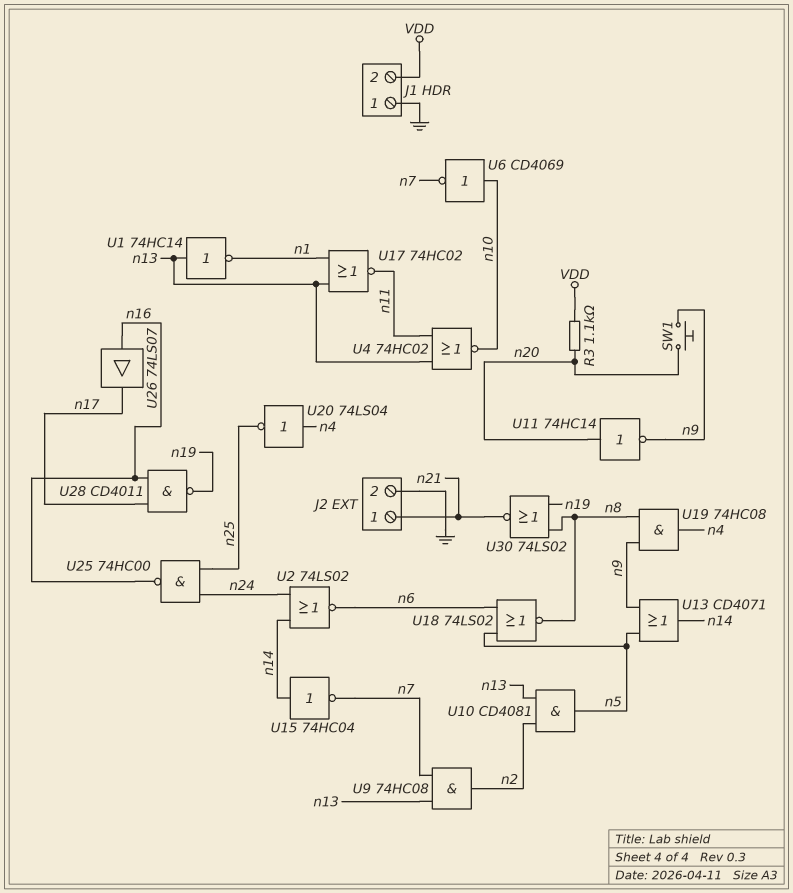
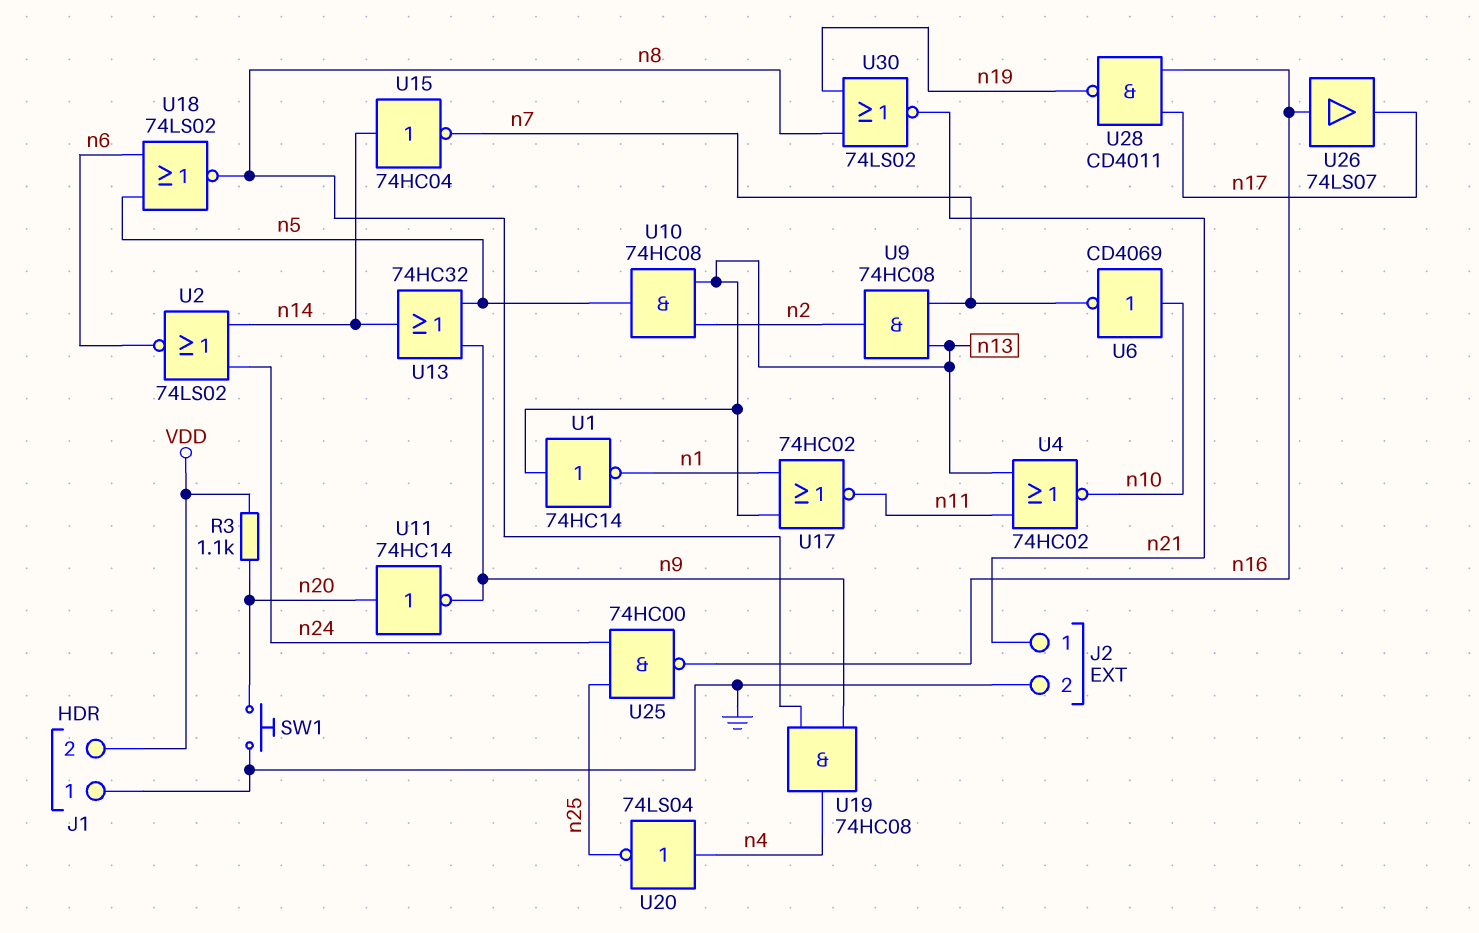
SW1: button (n9, n20) -> button (GND, n20)
U10: AND CD4081 (in n2, in n13, out n5) -> AND 74HC08 (in n2, in n13, out n5)
U13: OR CD4071 (in n5, in n9, out n14) -> OR 74HC32 (in n5, in n9, out n14)

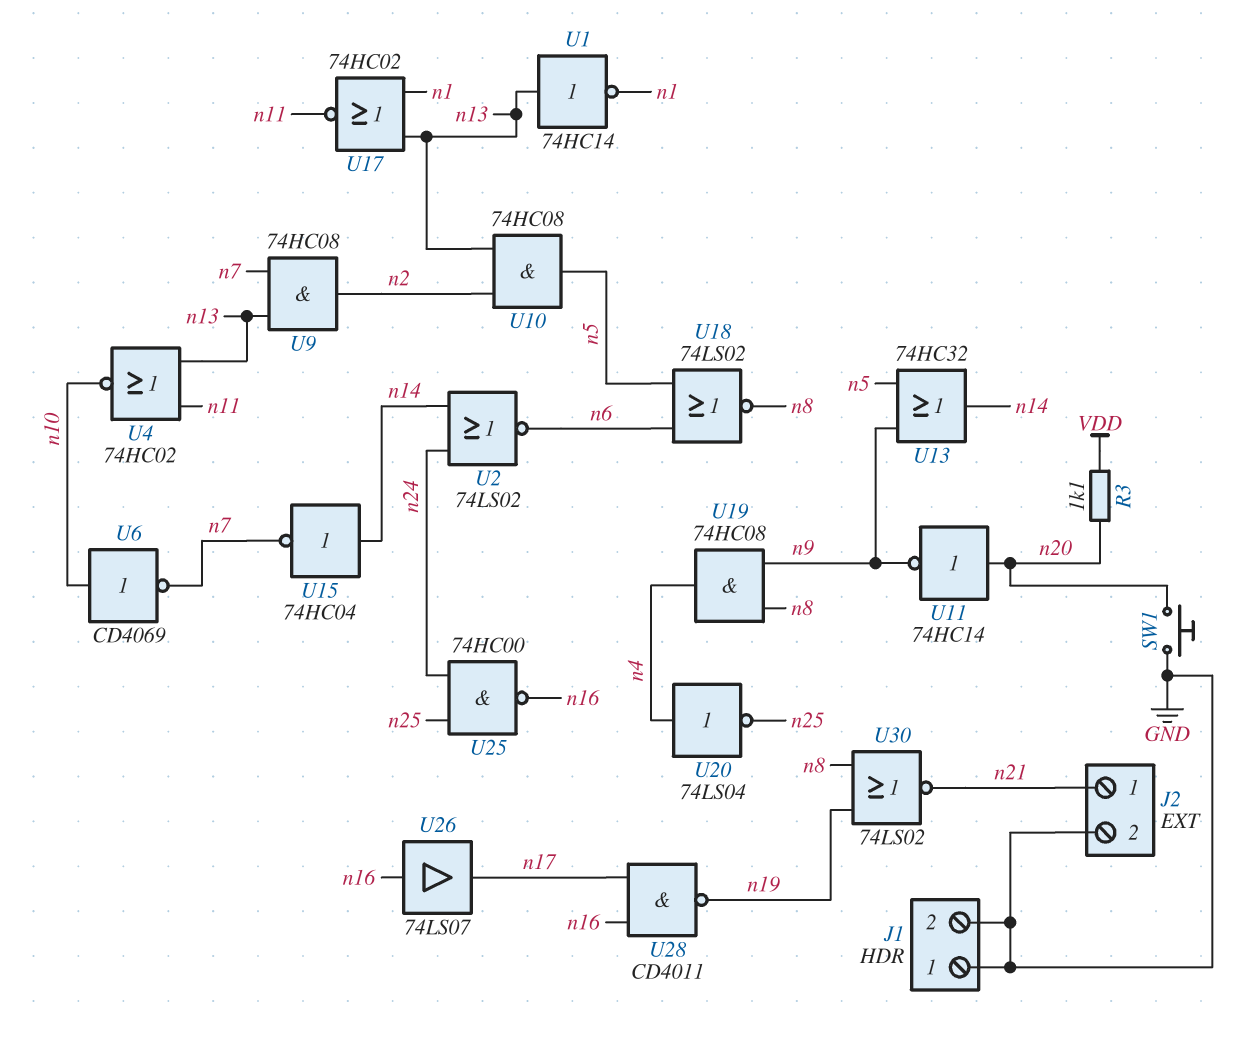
J1 pin 2: VDD -> GND

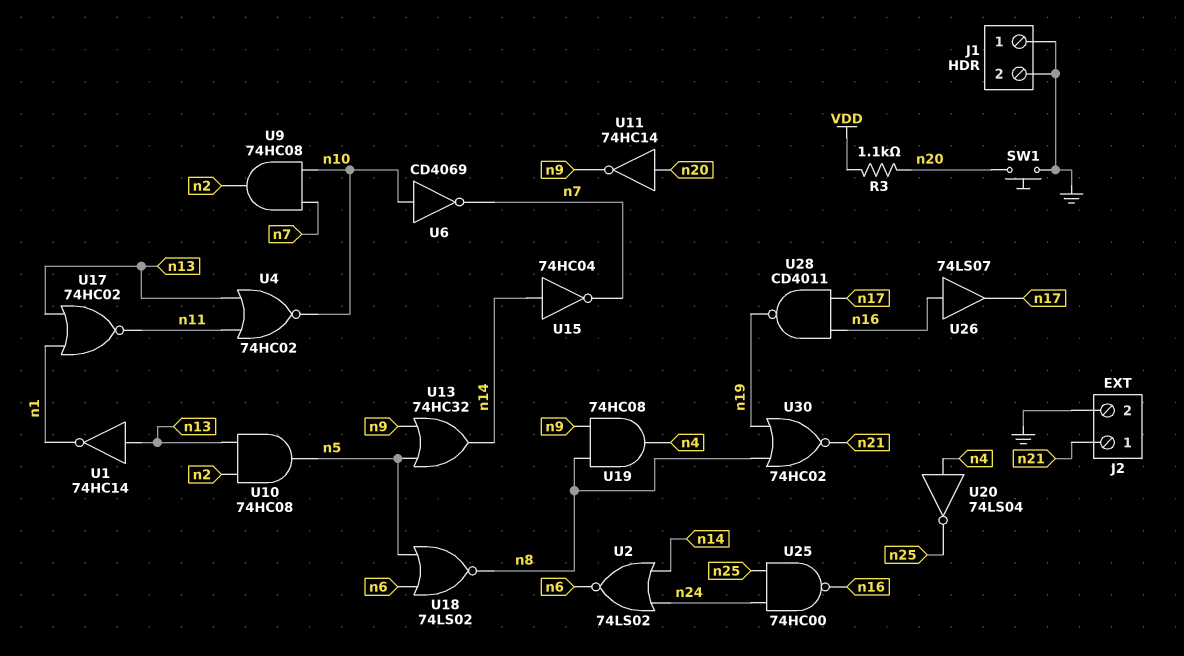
U9: AND 74HC08 (in n7, in n13, out n2) -> AND 74HC08 (in n7, in n10, out n2)
U30: NOR 74LS02 (in n8, in n19, out n21) -> NOR 74HC02 (in n8, in n19, out n21)

